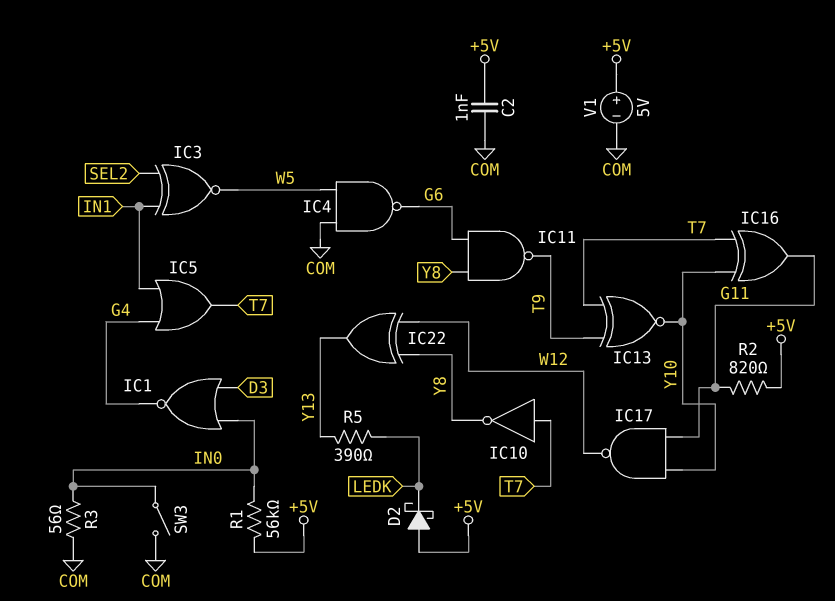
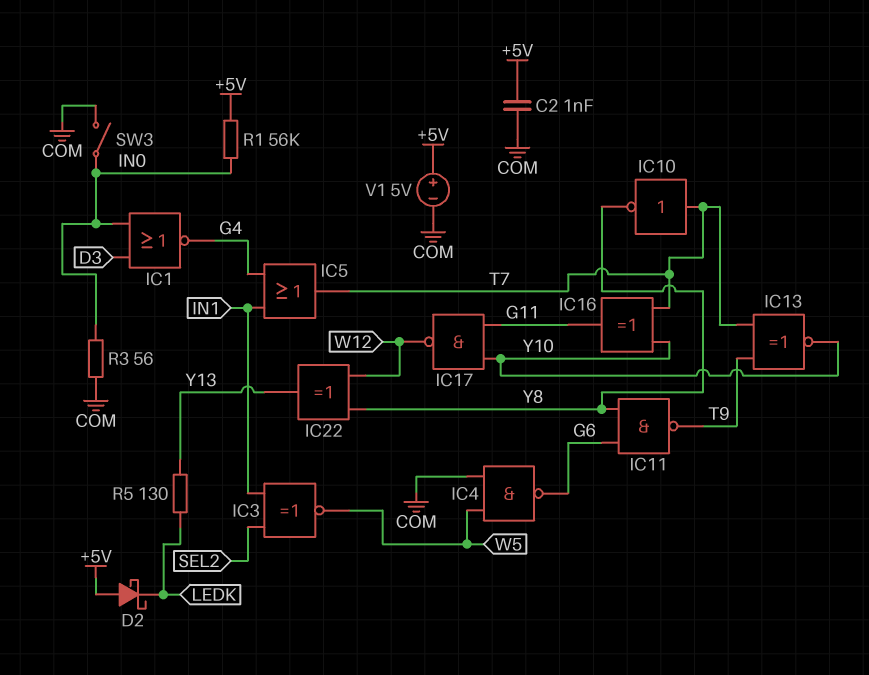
R2: 820 (+5V, G11) -> none
R5: 390 (LEDK, Y13) -> 130 (LEDK, Y13)

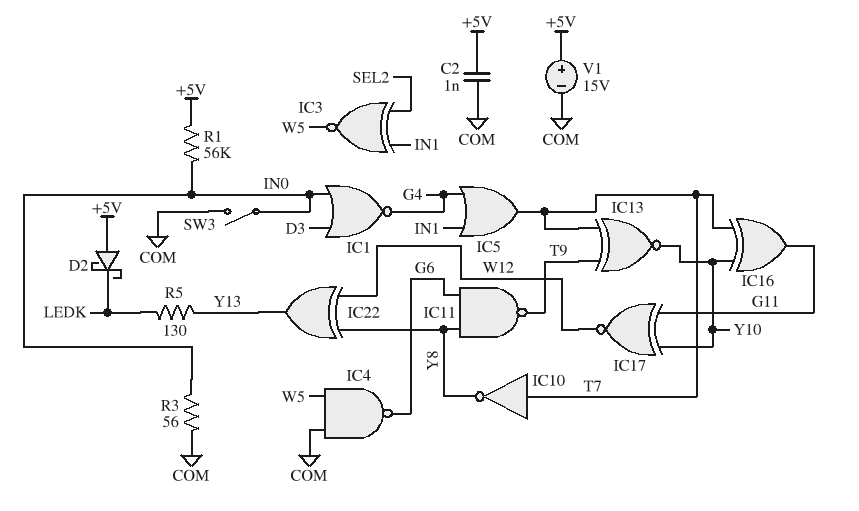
IC17: NAND (in G11, in Y10, out W12) -> XNOR (in G11, in Y10, out W12)
V1: 5V (plus +5V, minus COM) -> 15V (plus +5V, minus COM)

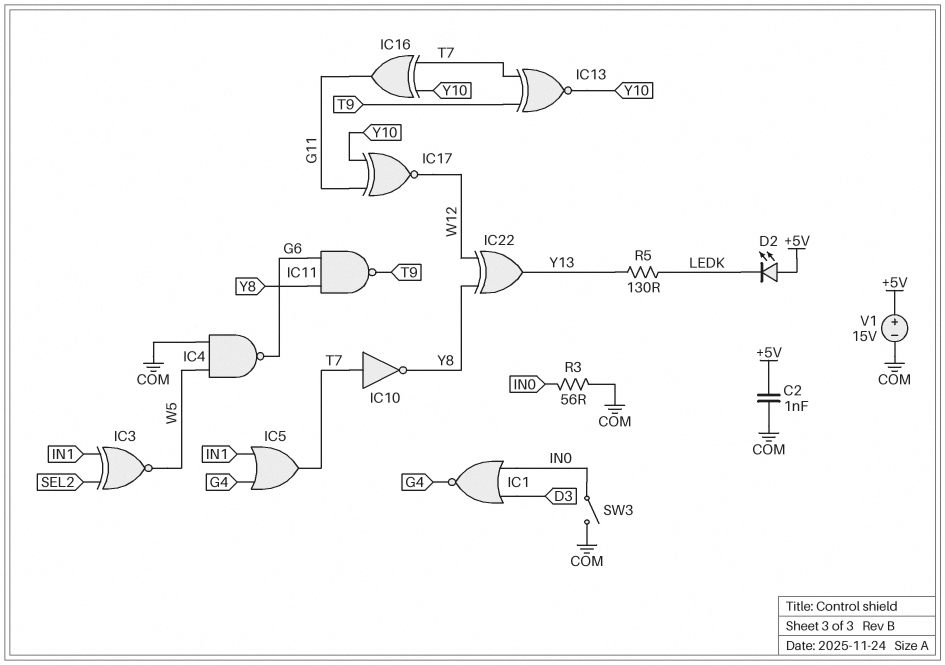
D2: schottky (A +5V, K LEDK) -> LED (A +5V, K LEDK)
R1: 56k (+5V, IN0) -> none

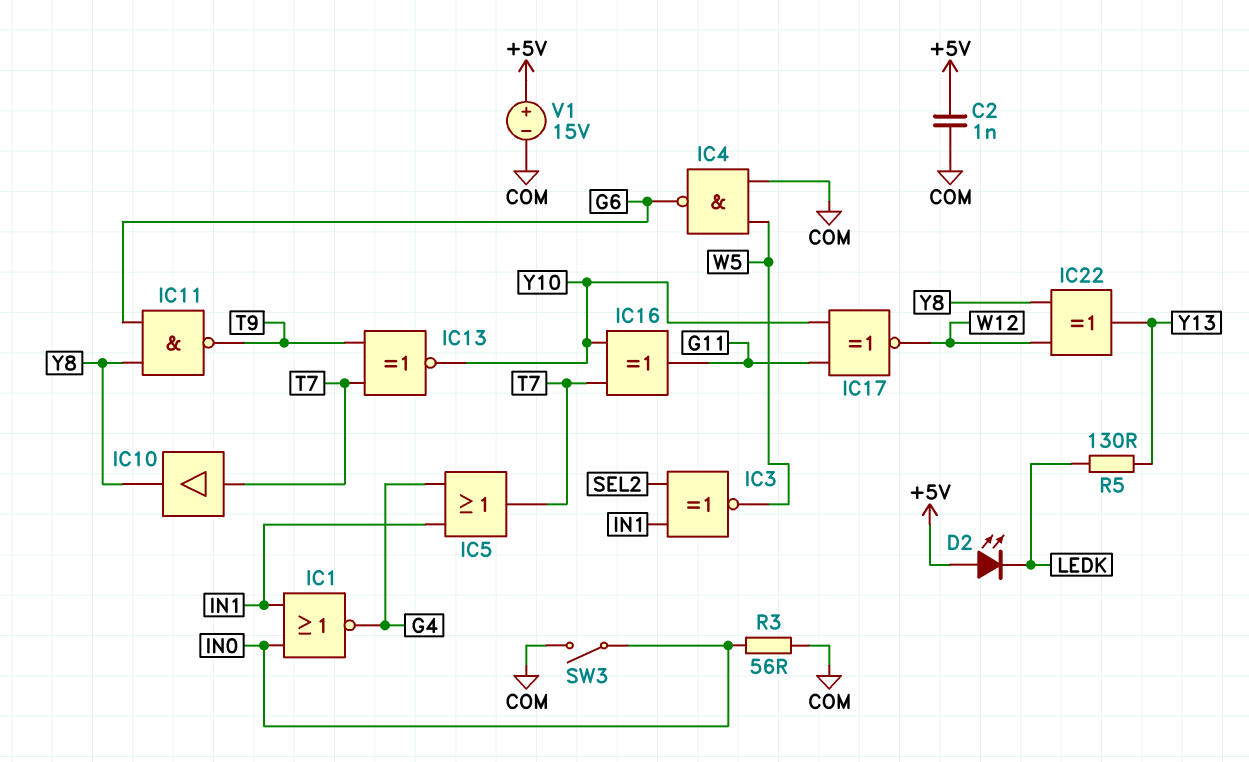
IC1: NOR (in D3, in IN0, out G4) -> NOR (in IN0, in IN1, out G4)
IC10: NOT (in T7, out Y8) -> buffer (in T7, out Y8)

